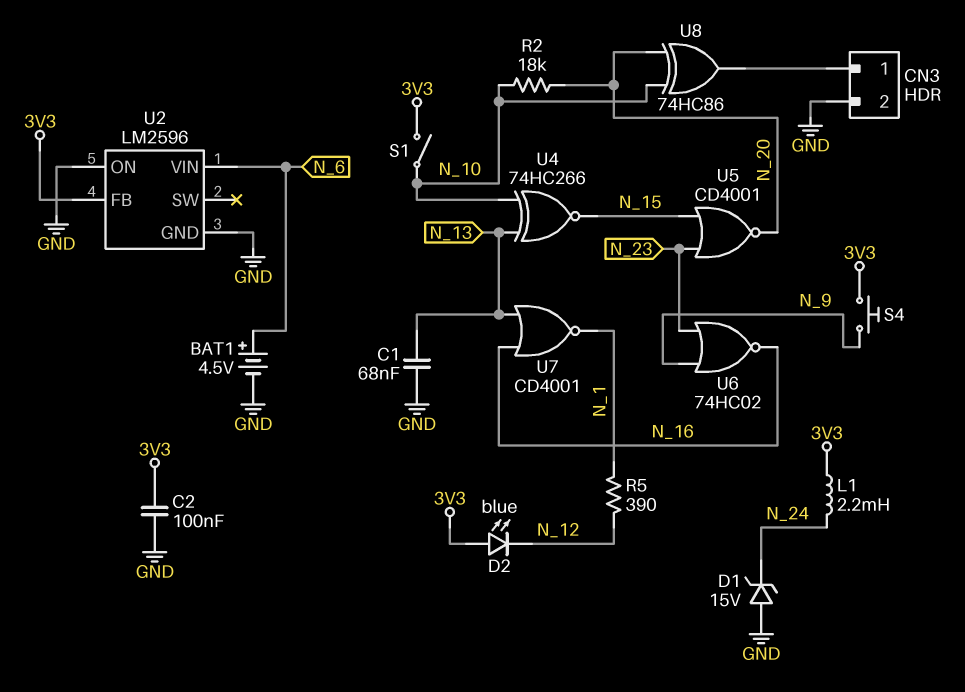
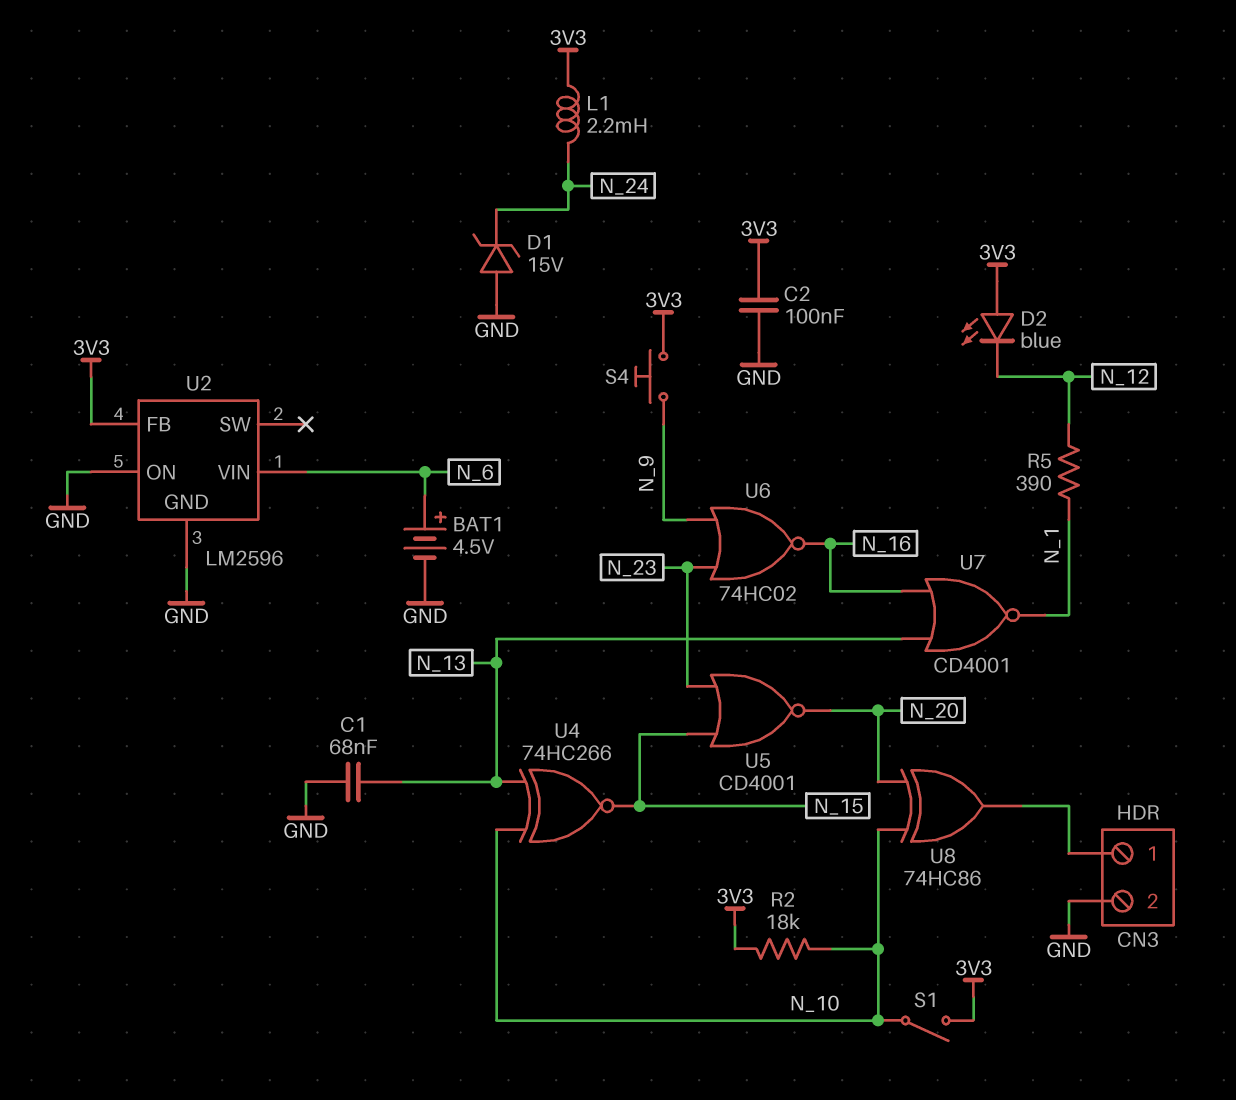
R2: 18k (N_10, N_20) -> 18k (3V3, N_10)

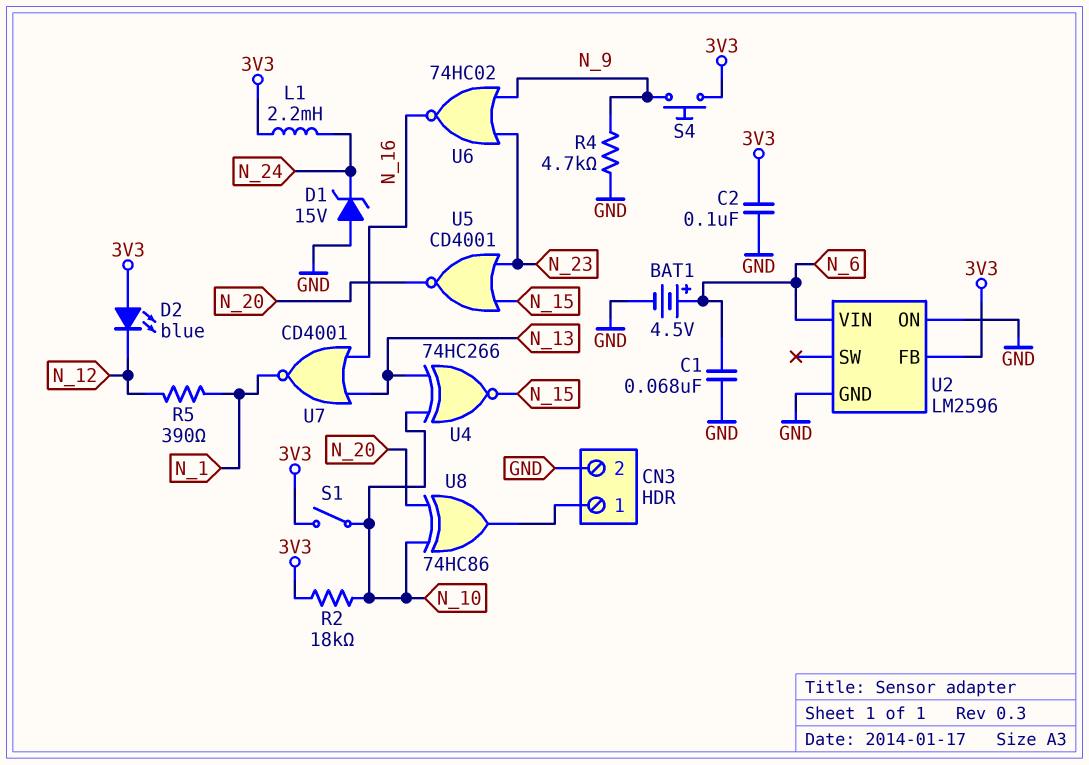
C1: 68nF (GND, N_13) -> 68nF (GND, N_6)
R4: none -> 4.7k (GND, N_9)

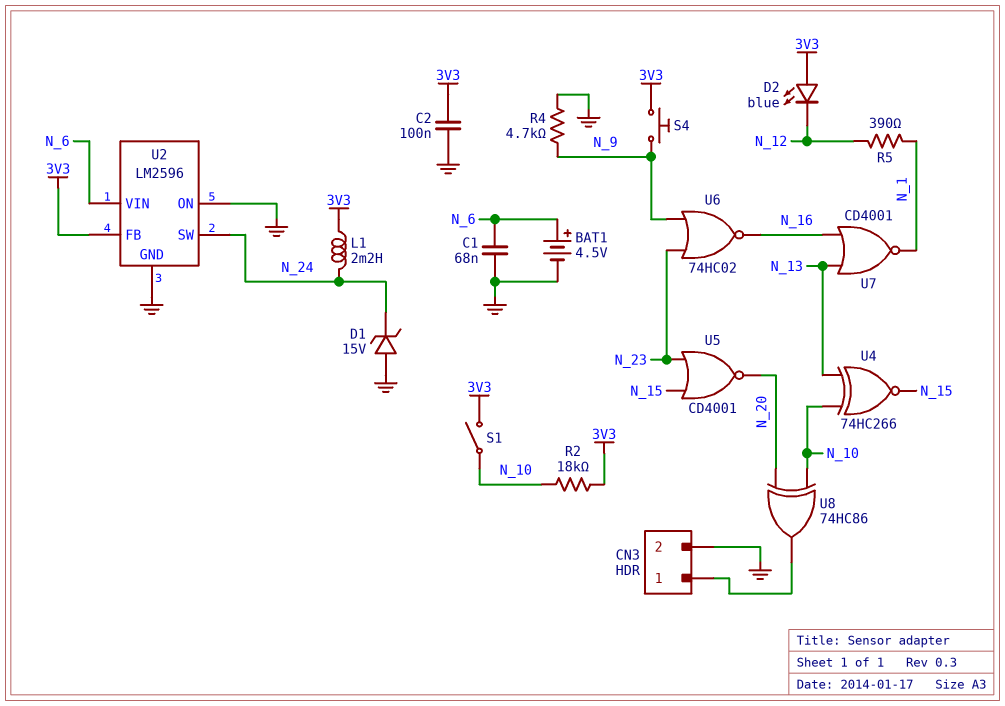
U2 pin SW: none -> N_24

